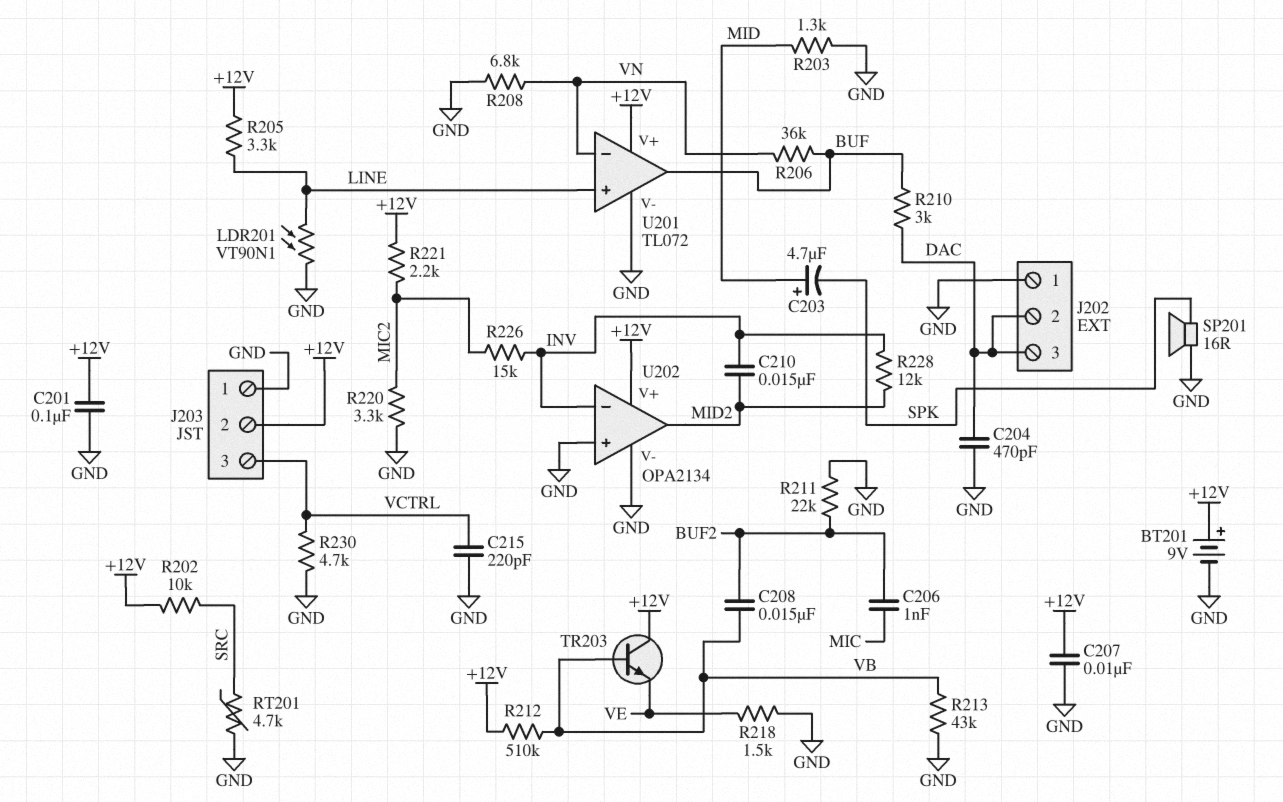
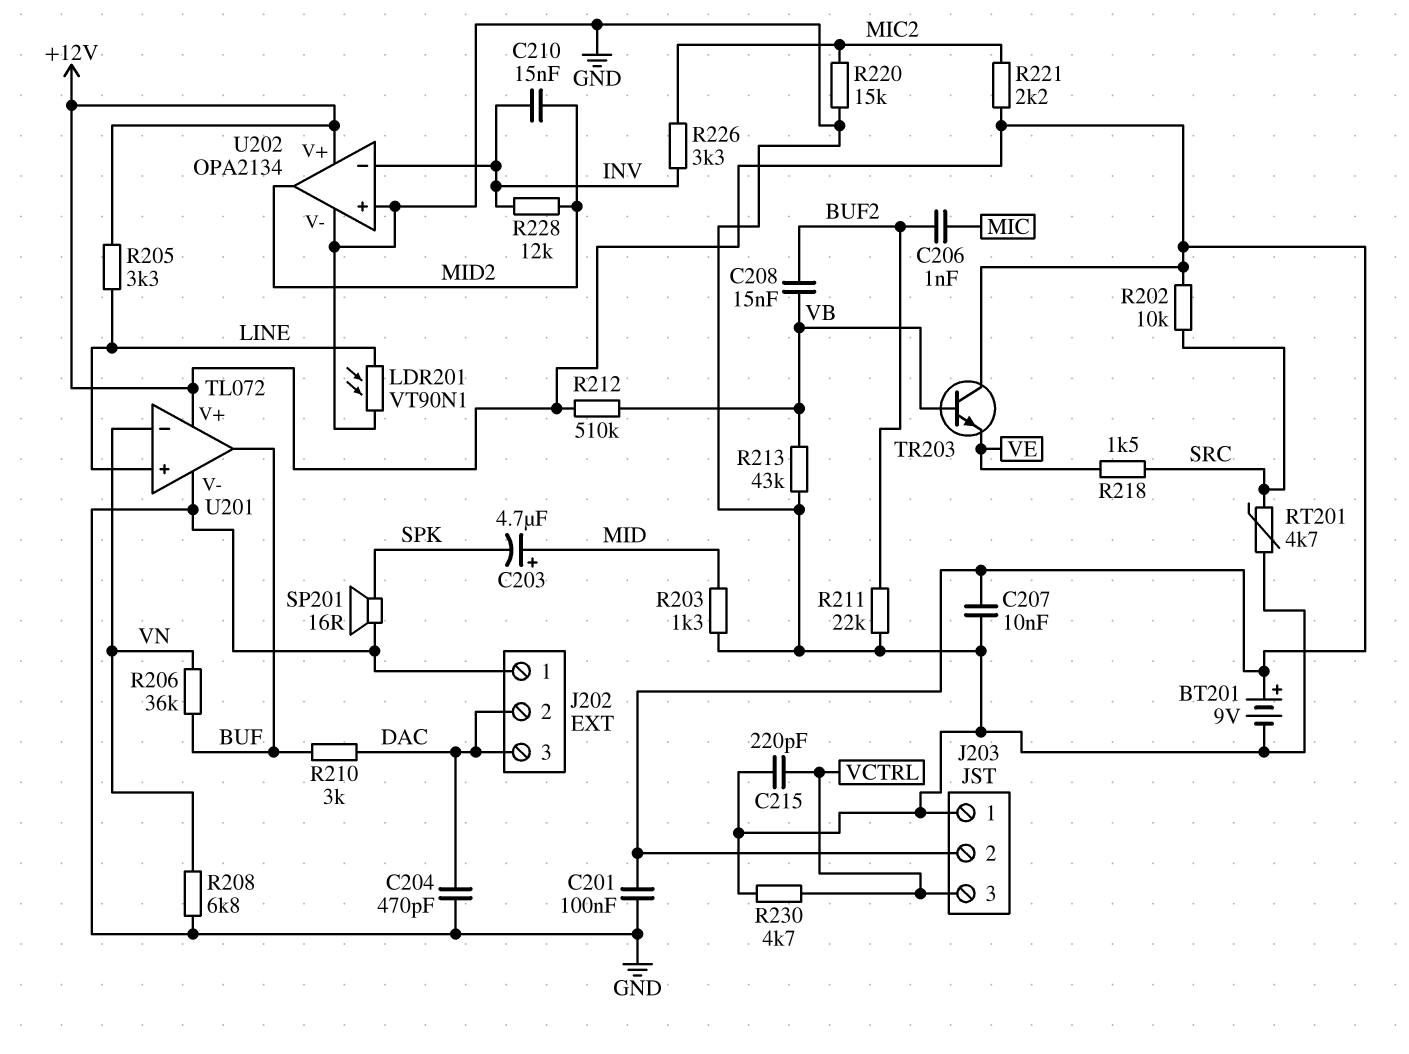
R218: 1.5k (GND, VE) -> 1.5k (SRC, VE)
R220: 3.3k (GND, MIC2) -> 15k (GND, MIC2)
R226: 15k (INV, MIC2) -> 3.3k (INV, MIC2)

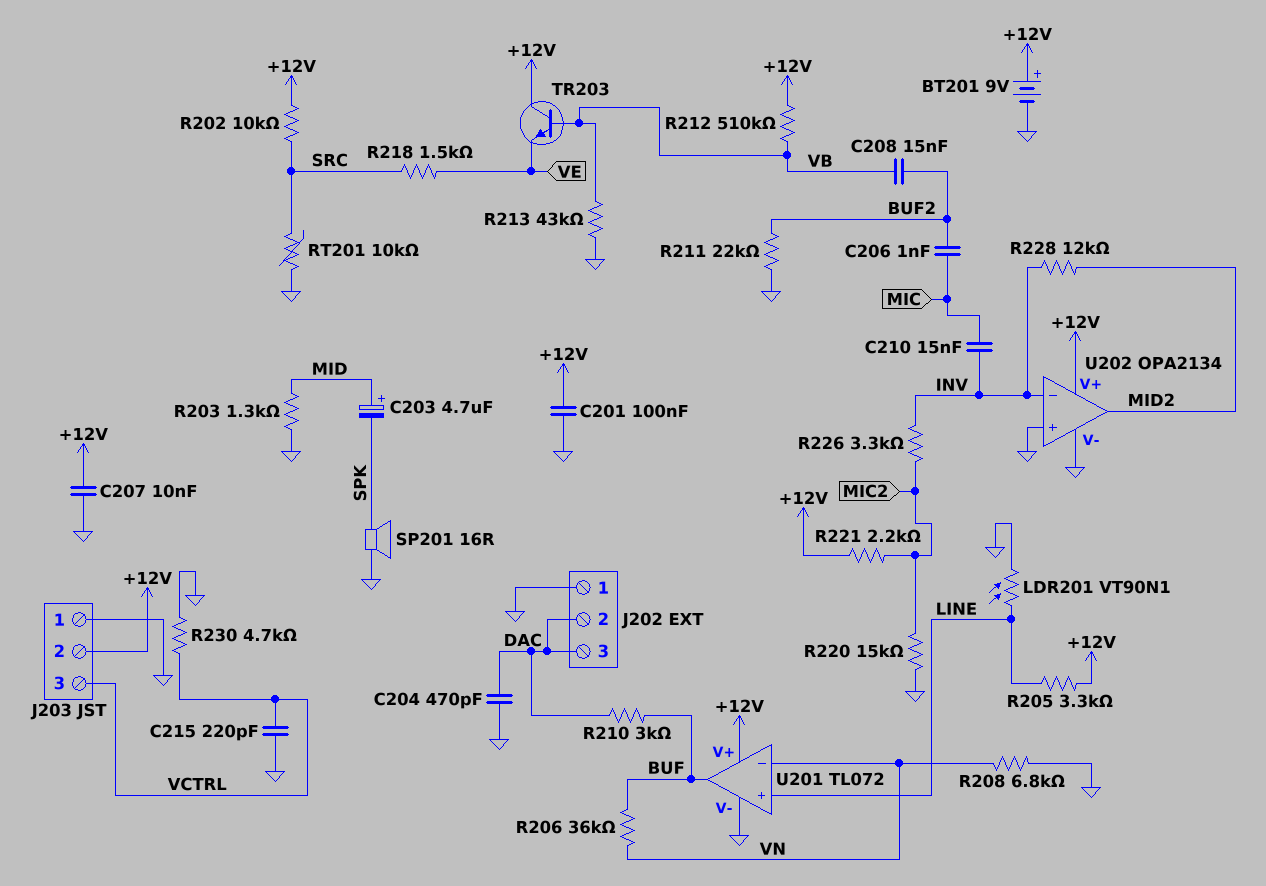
C210: 15nF (INV, MID2) -> 15nF (INV, MIC)
RT201: 4.7k (GND, SRC) -> 10k (GND, SRC)

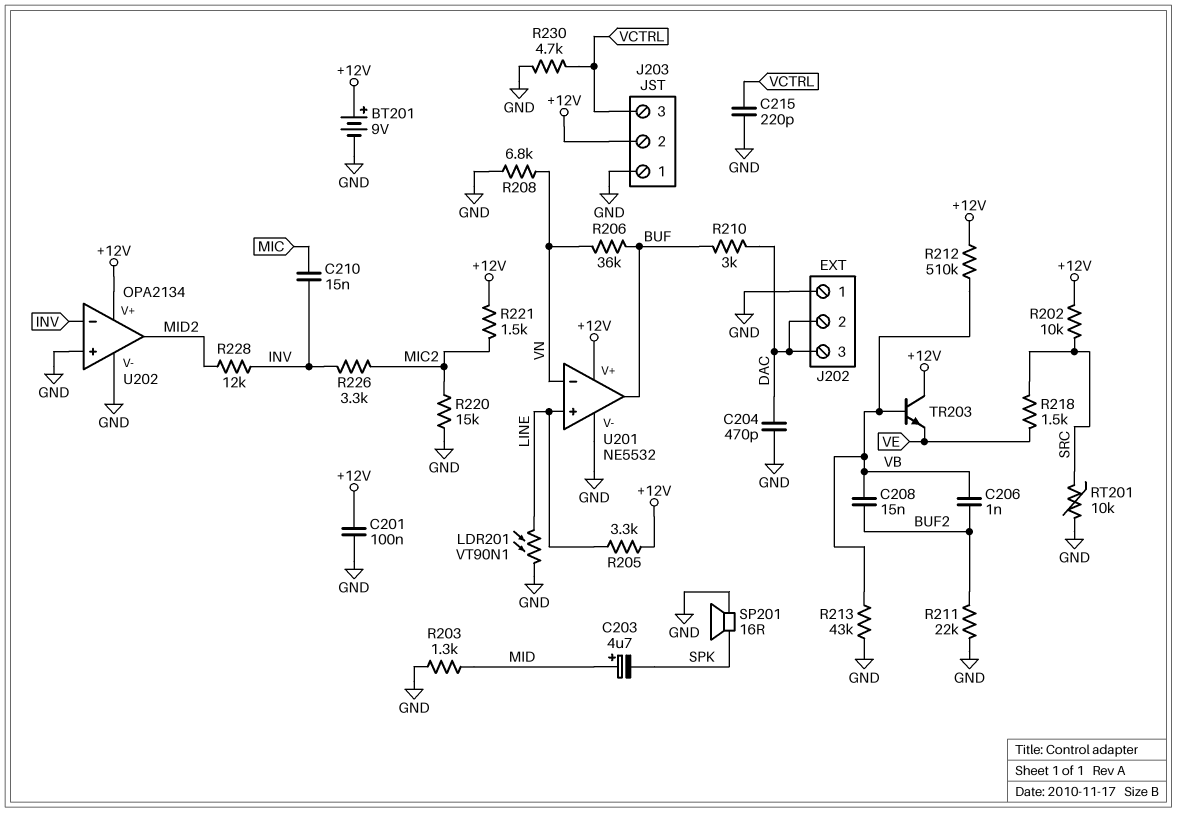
C206: 1nF (BUF2, MIC) -> 1nF (BUF2, VB)
C207: 10nF (+12V, GND) -> none
R221: 2.2k (+12V, MIC2) -> 1.5k (+12V, MIC2)
U201: TL072 -> NE5532

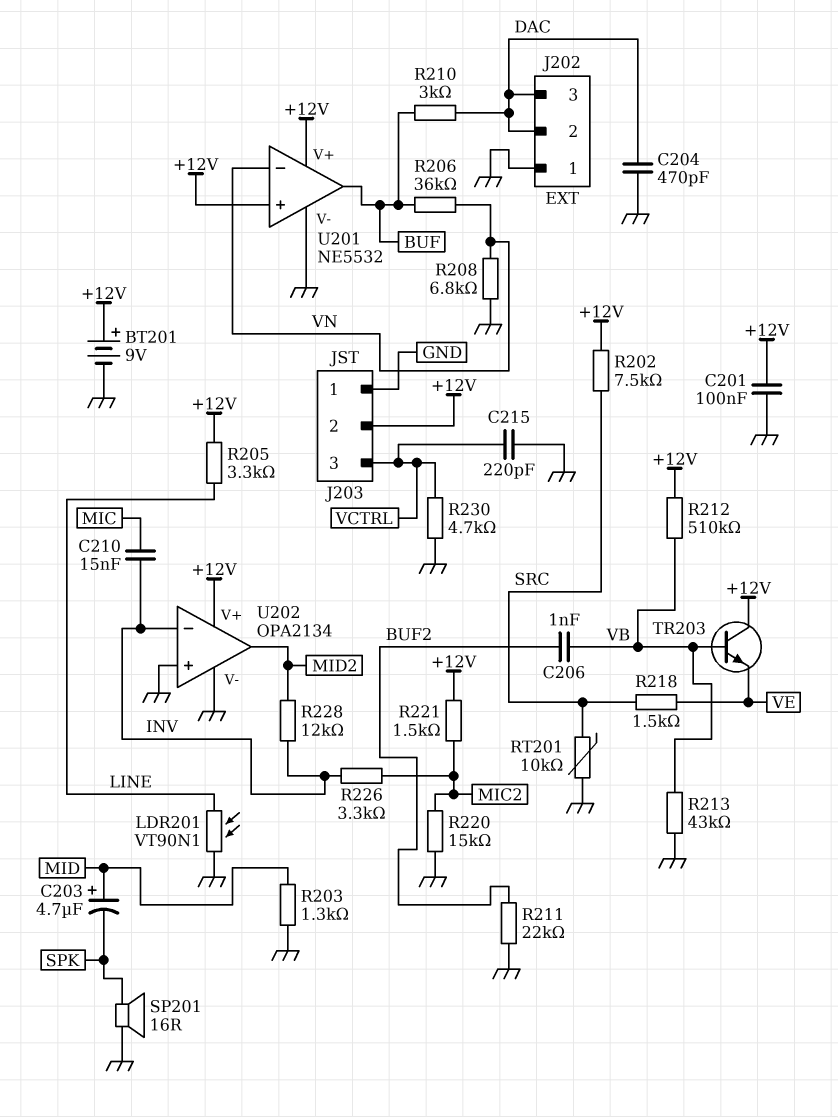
C208: 15nF (BUF2, VB) -> none
R202: 10k (+12V, SRC) -> 7.5k (+12V, SRC)
U201 pin in+: LINE -> +12V

